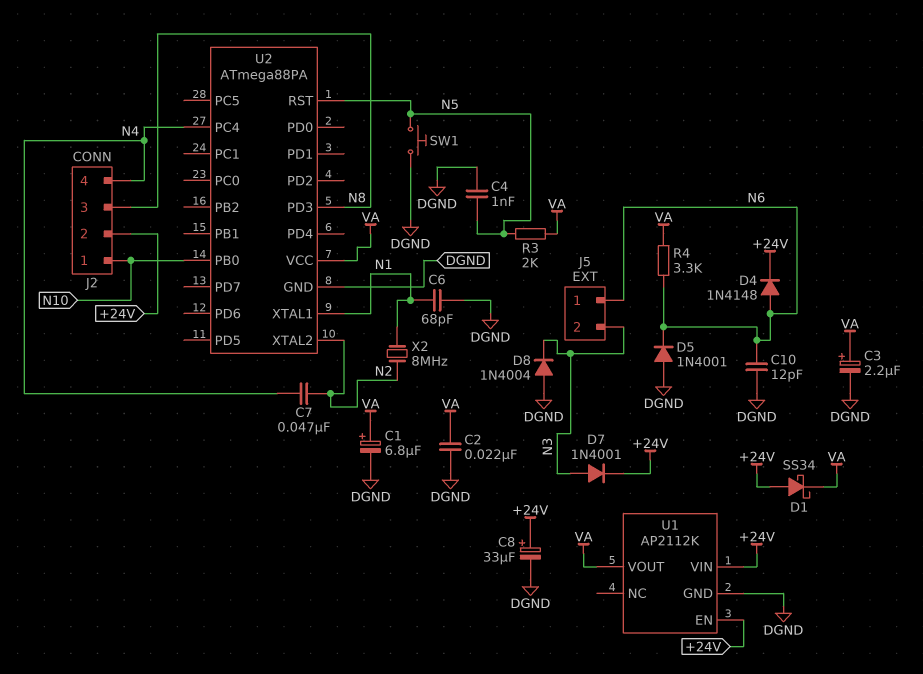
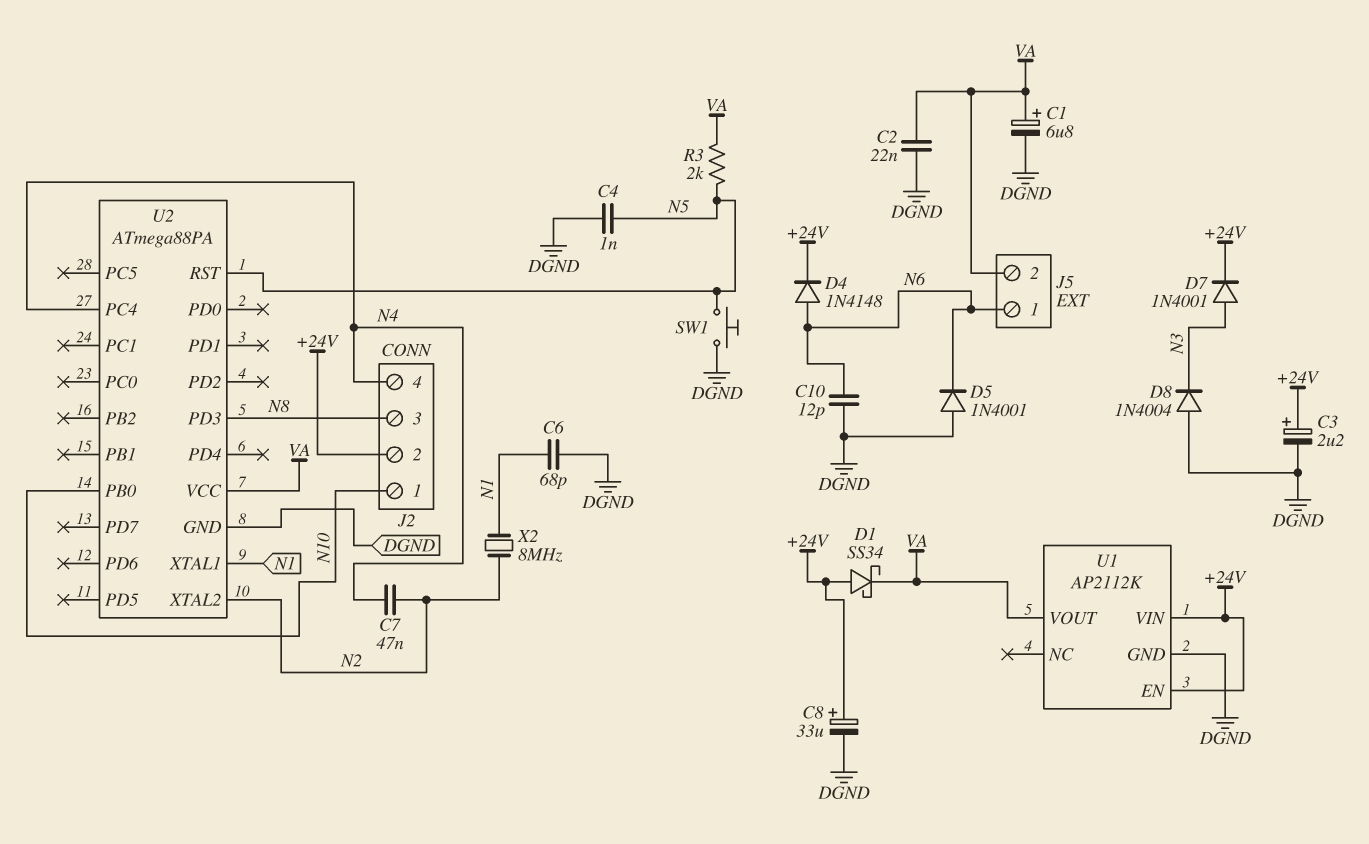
C3: 2.2uF (plus VA, minus DGND) -> 2.2uF (plus +24V, minus DGND)
J5 pin 2: N3 -> VA
R4: 3.3k (N6, VA) -> none

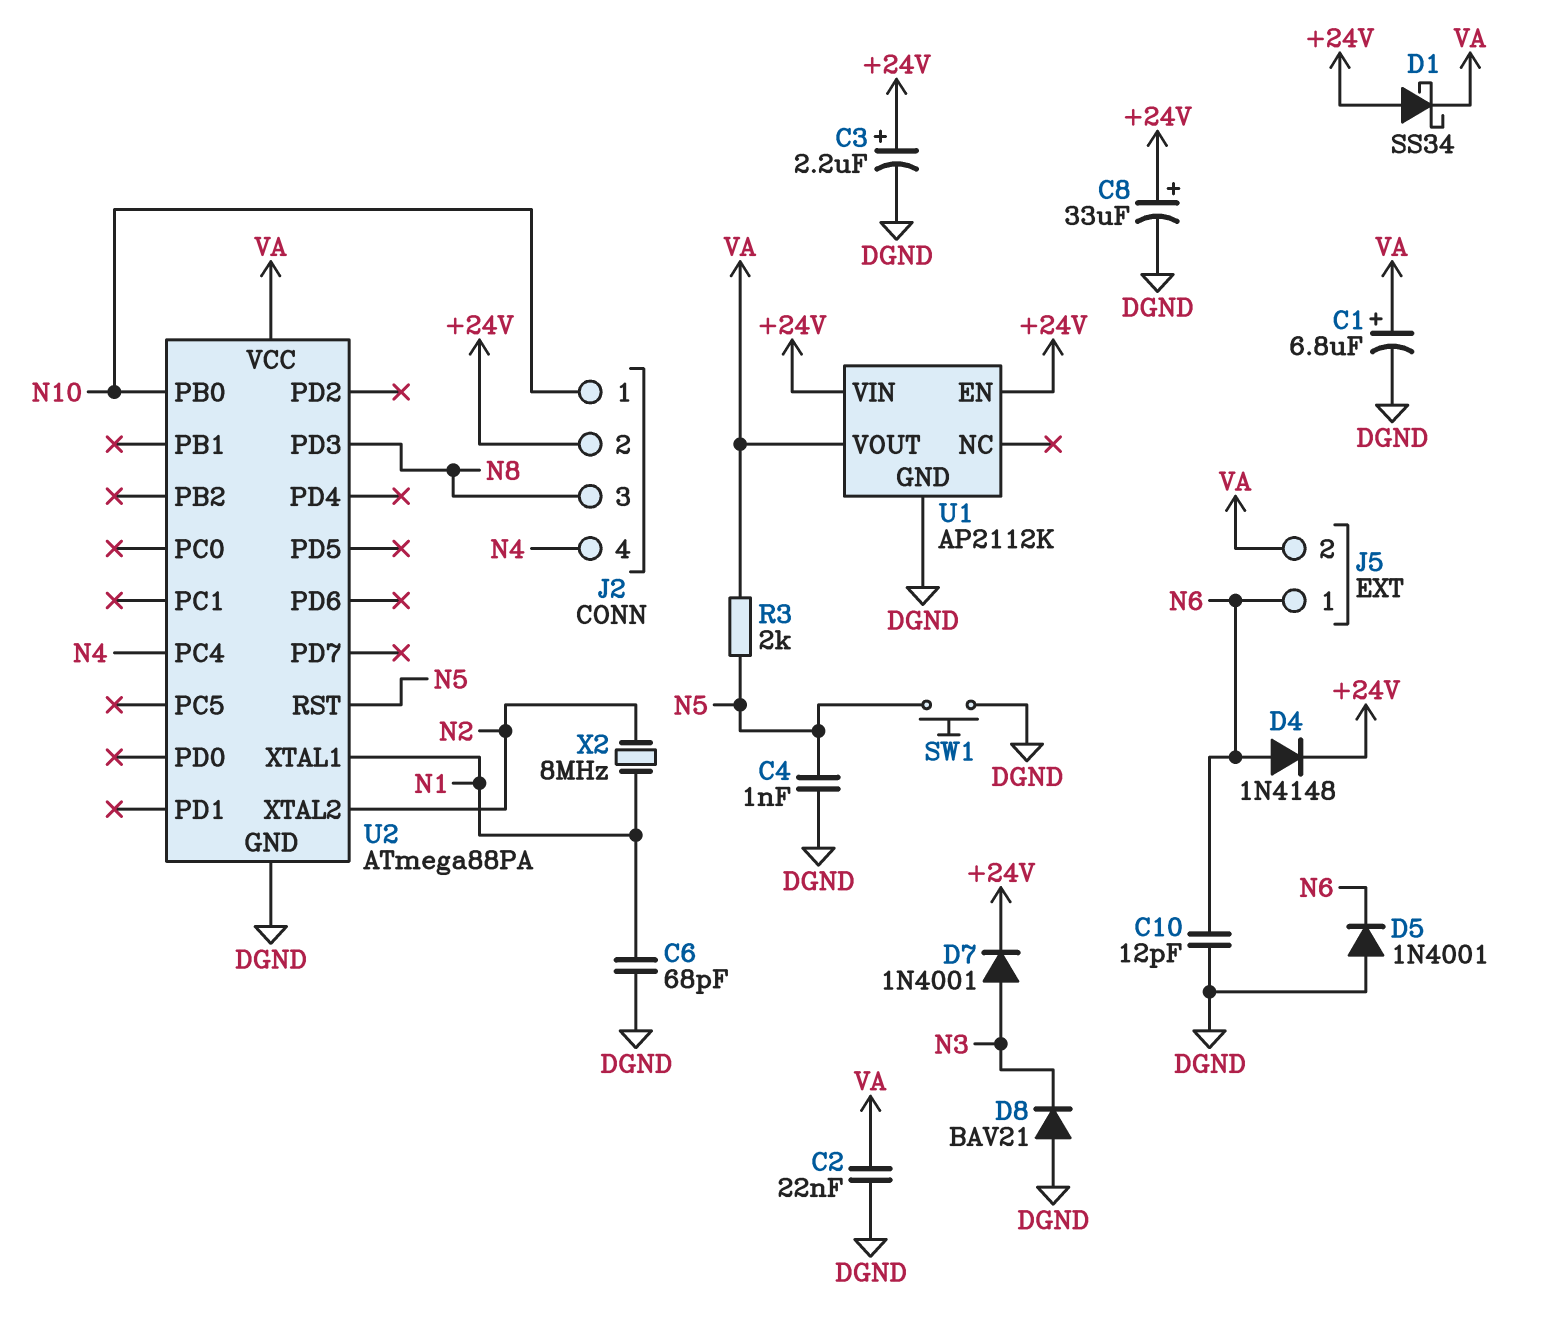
C7: 47nF (N2, N4) -> none
D8: diode 1N4004 (A DGND, K N3) -> diode BAV21 (A DGND, K N3)

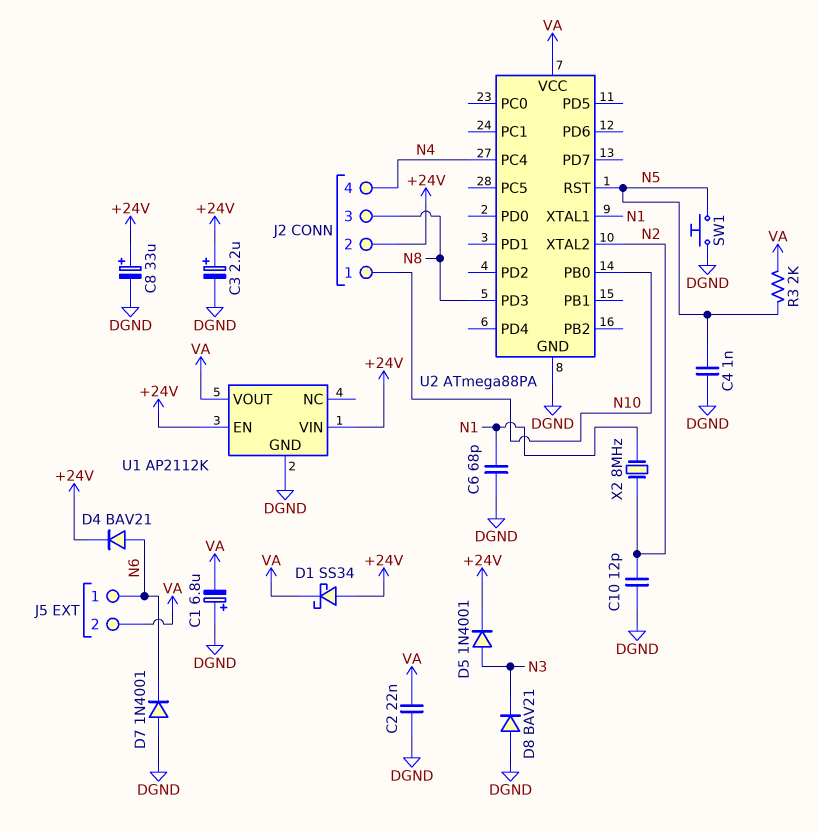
C1: 6.8uF (plus VA, minus DGND) -> 6.8uF (plus DGND, minus VA)
C10: 12pF (DGND, N6) -> 12pF (DGND, N2)
D4: diode 1N4148 (A N6, K +24V) -> diode BAV21 (A N6, K +24V)
D5: diode 1N4001 (A DGND, K N6) -> diode 1N4001 (A N3, K +24V)
D7: diode 1N4001 (A N3, K +24V) -> diode 1N4001 (A DGND, K N6)

